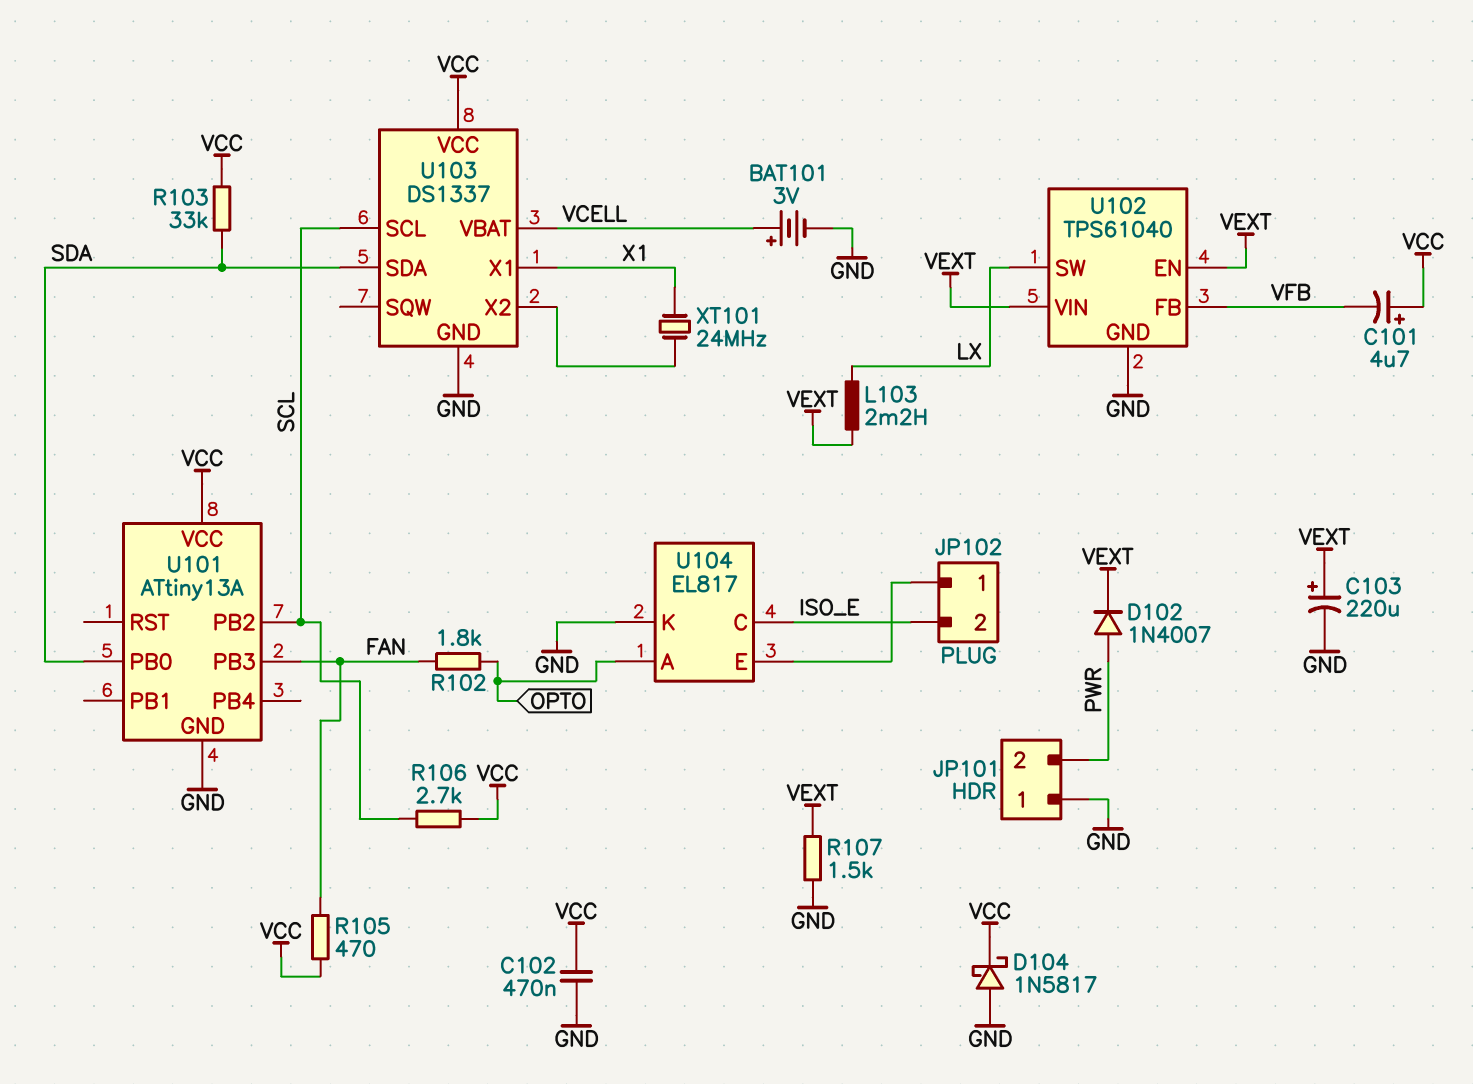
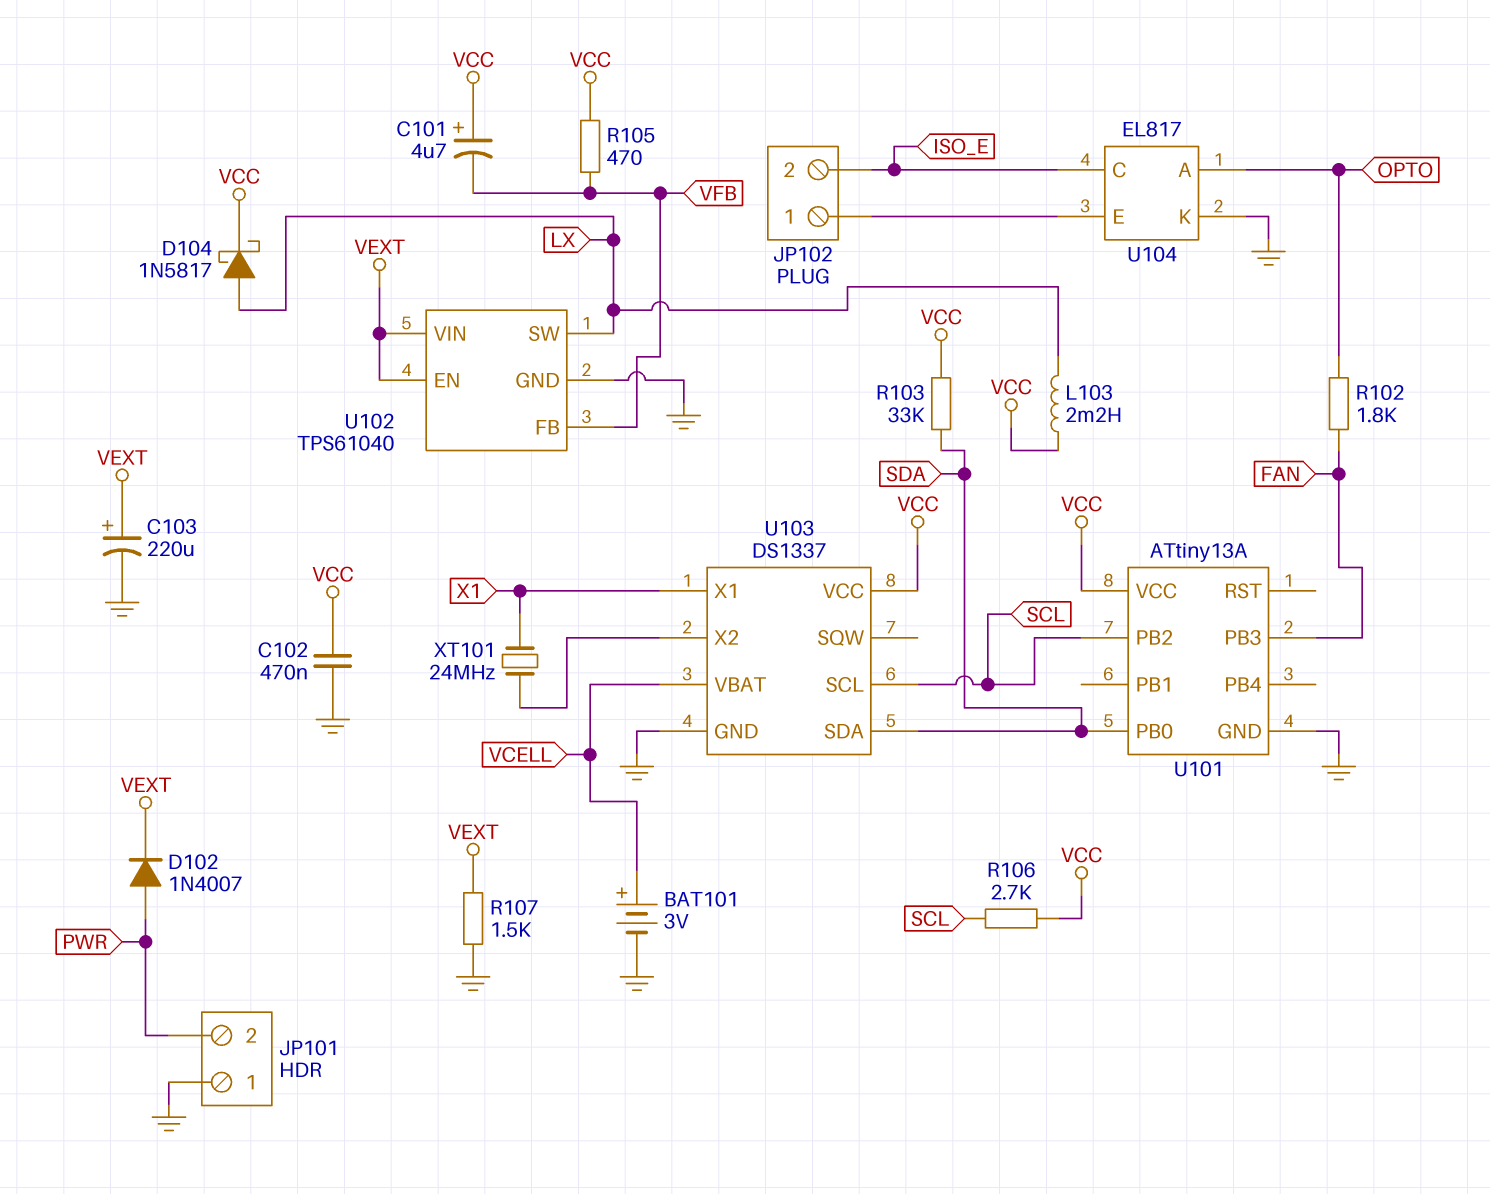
D104: schottky 1N5817 (A GND, K VCC) -> schottky 1N5817 (A LX, K VCC)
L103: 2.2mH (LX, VEXT) -> 2.2mH (LX, VCC)
R105: 470 (FAN, VCC) -> 470 (VCC, VFB)

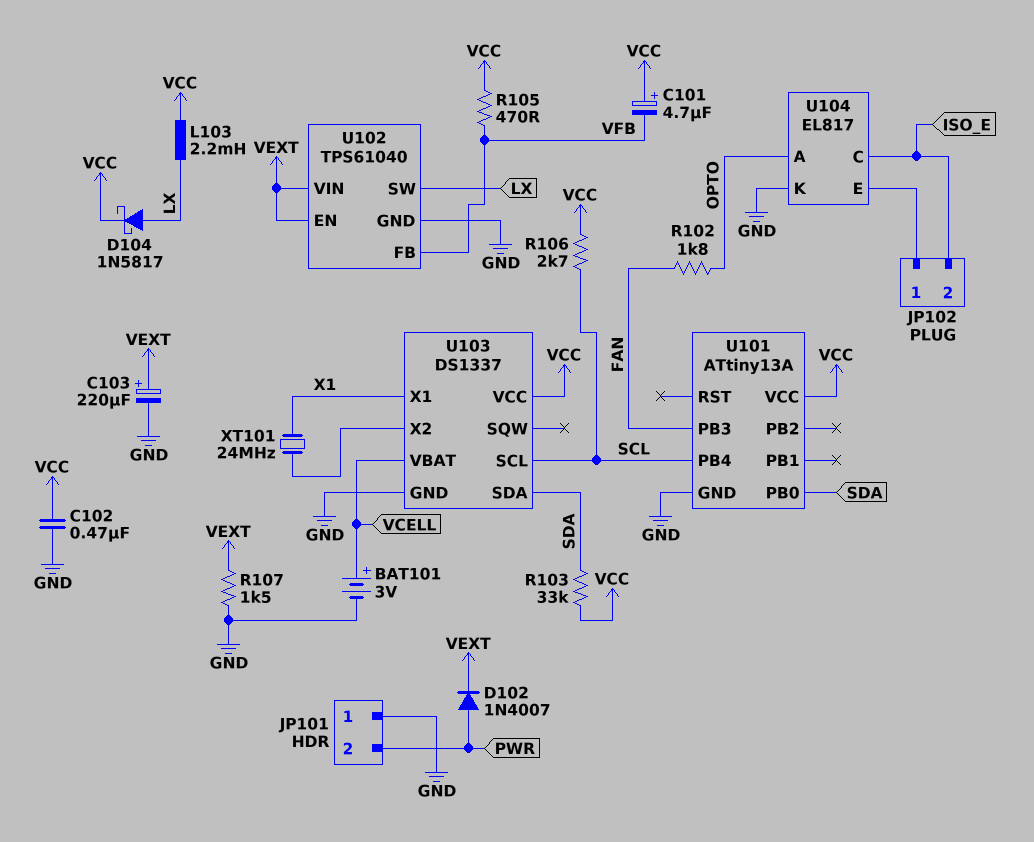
U101 pin PB2: SCL -> none
U101 pin PB4: none -> SCL

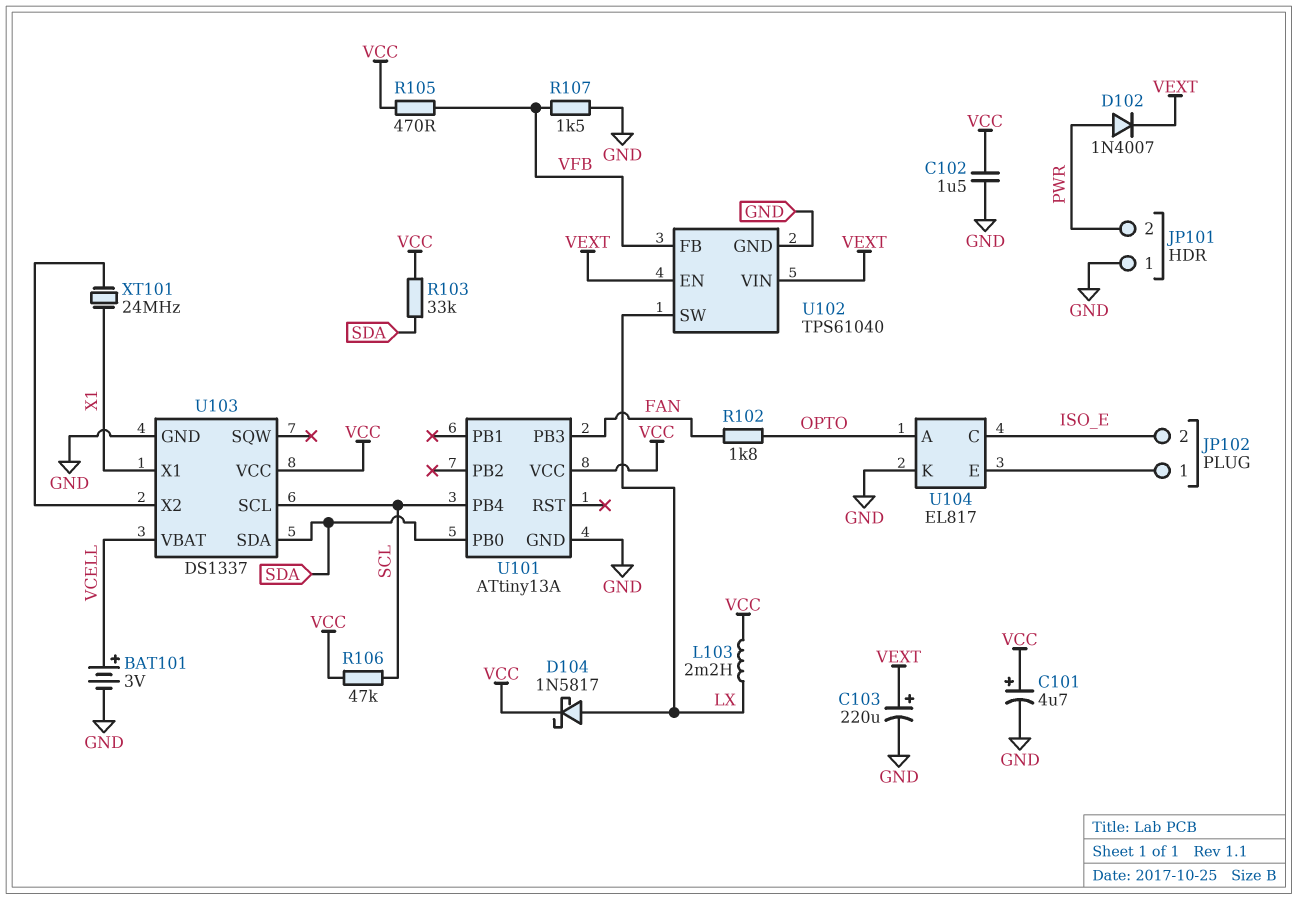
C101: 4.7uF (plus VCC, minus VFB) -> 4.7uF (plus VCC, minus GND)
C102: 470nF (GND, VCC) -> 1.5uF (GND, VCC)
R106: 2.7k (SCL, VCC) -> 47k (SCL, VCC)
R107: 1.5k (GND, VEXT) -> 1.5k (GND, VFB)

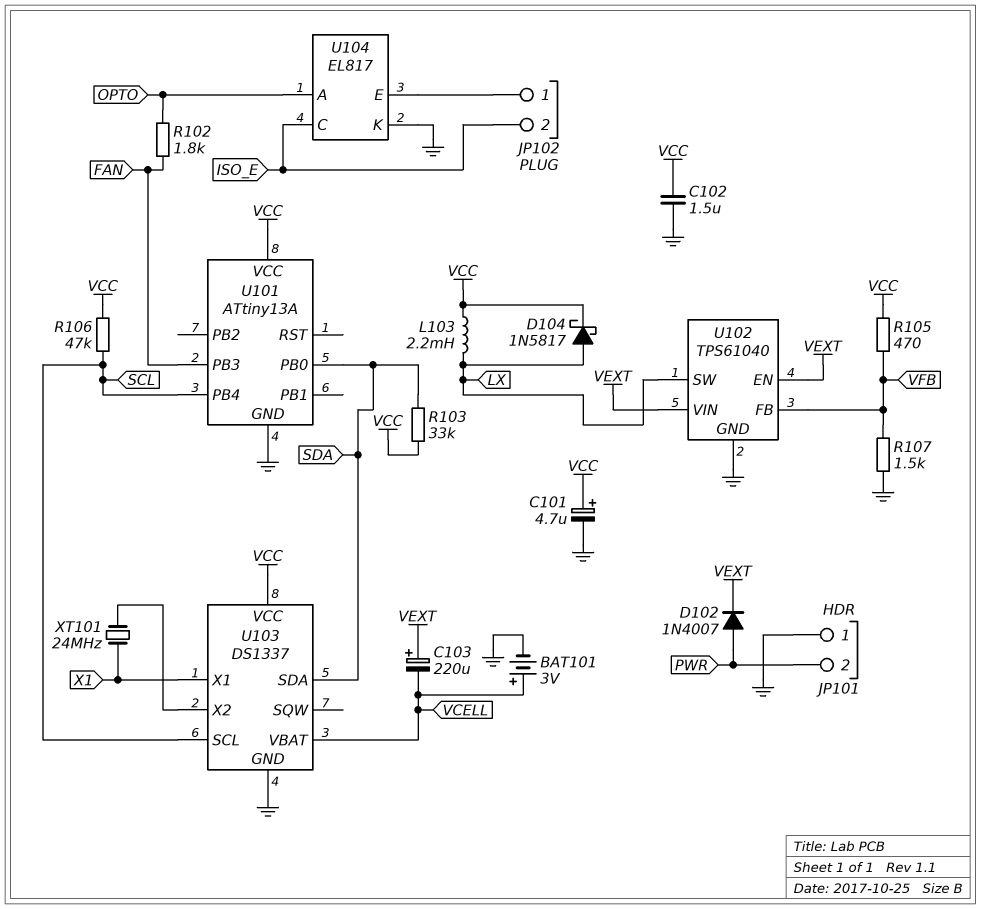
C103: 220uF (plus VEXT, minus GND) -> 220uF (plus VEXT, minus VCELL)

